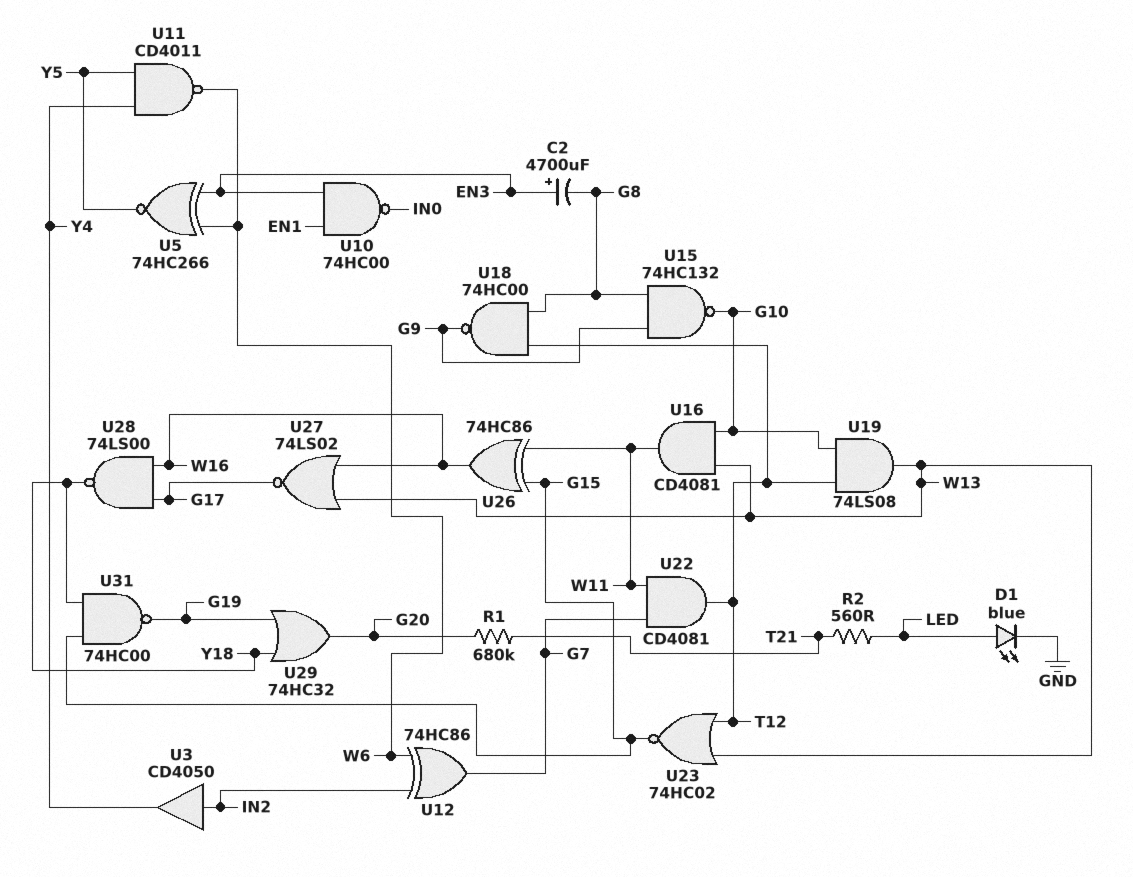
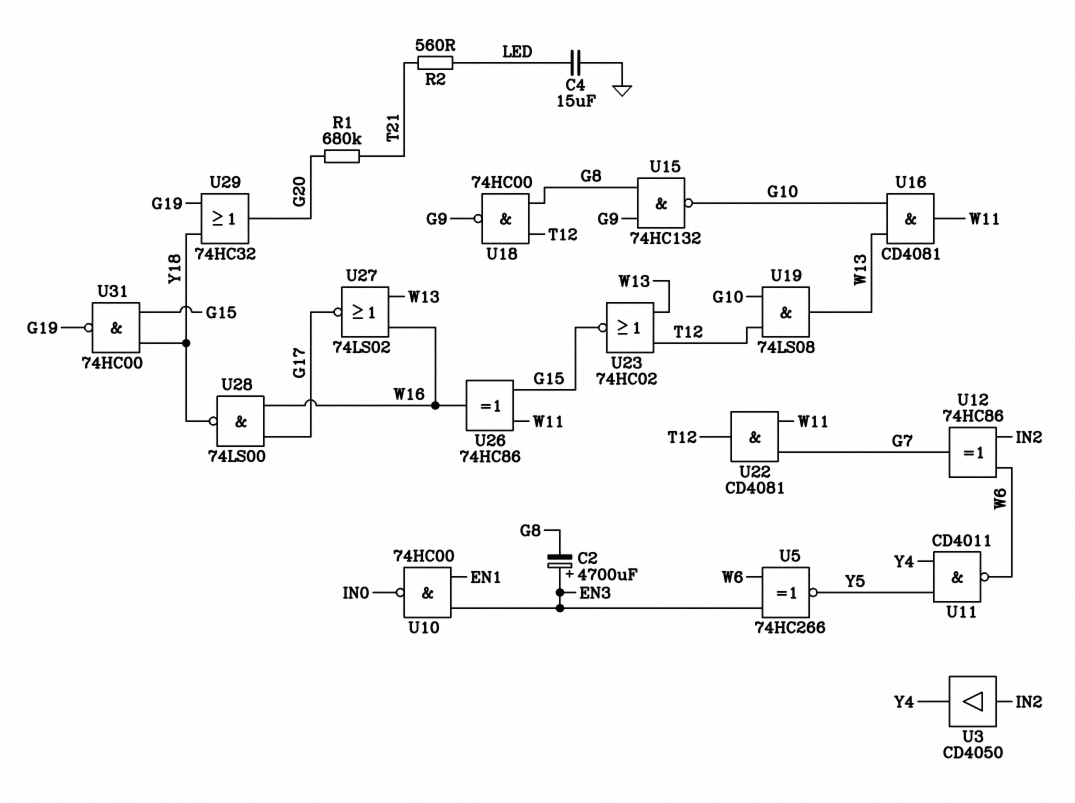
C4: none -> 15uF (GND, LED)
D1: LED blue (A LED, K GND) -> none

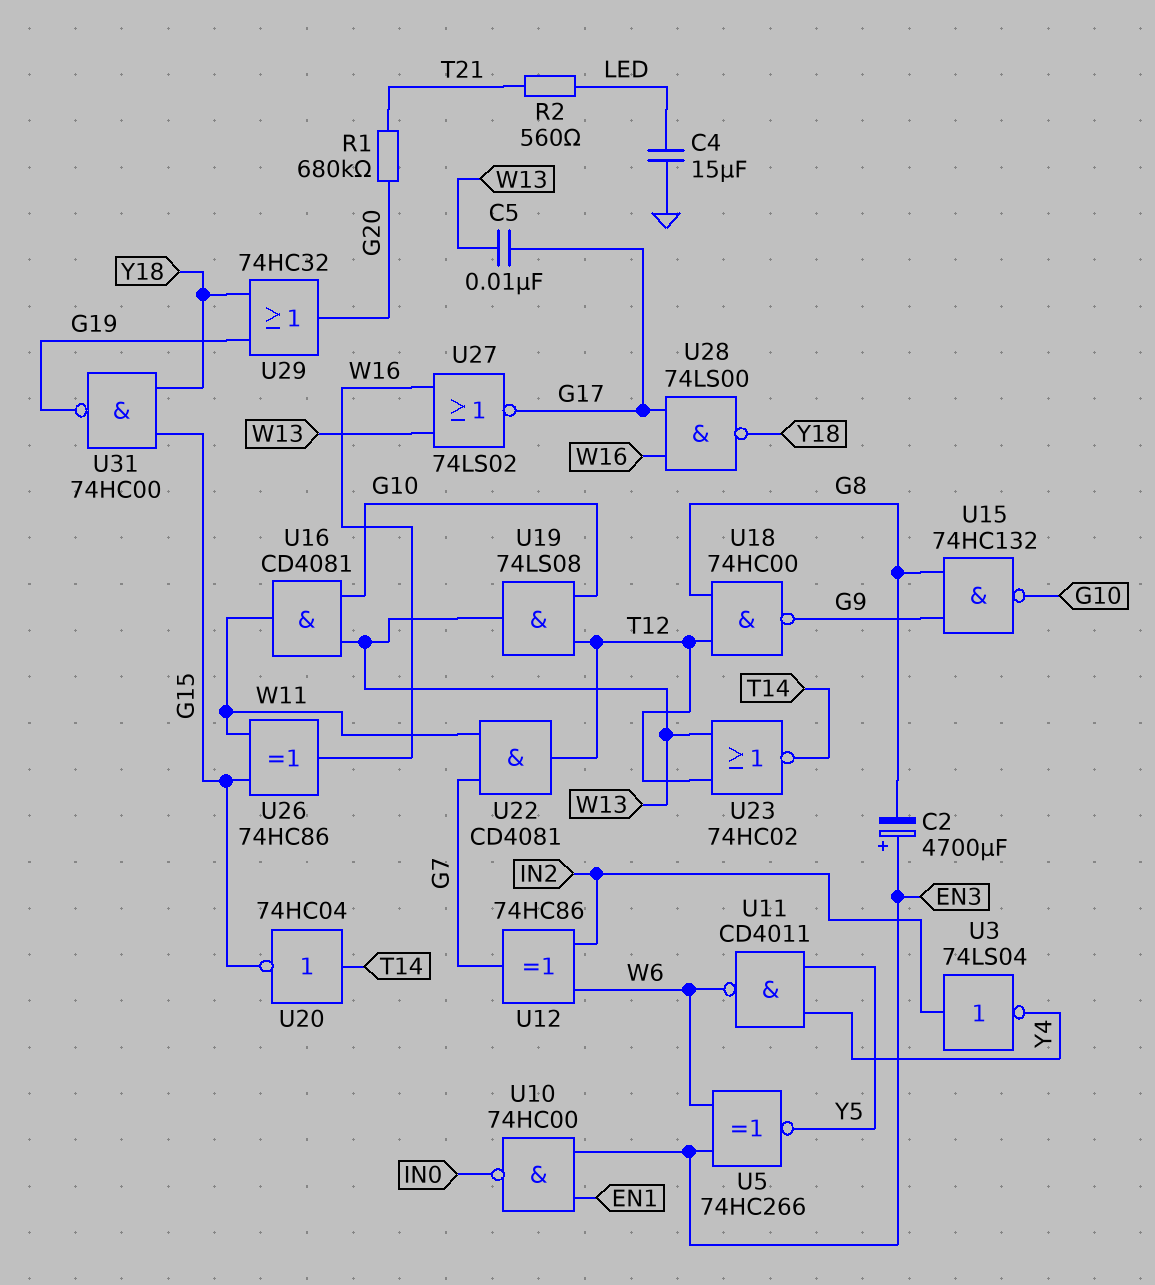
C5: none -> 10nF (G17, W13)
U3: buffer CD4050 (in IN2, out Y4) -> NOT 74LS04 (in IN2, out Y4)
U20: none -> NOT 74HC04 (in T14, out G15)
U23: NOR 74HC02 (in T12, in W13, out G15) -> NOR 74HC02 (in T12, in W13, out T14)

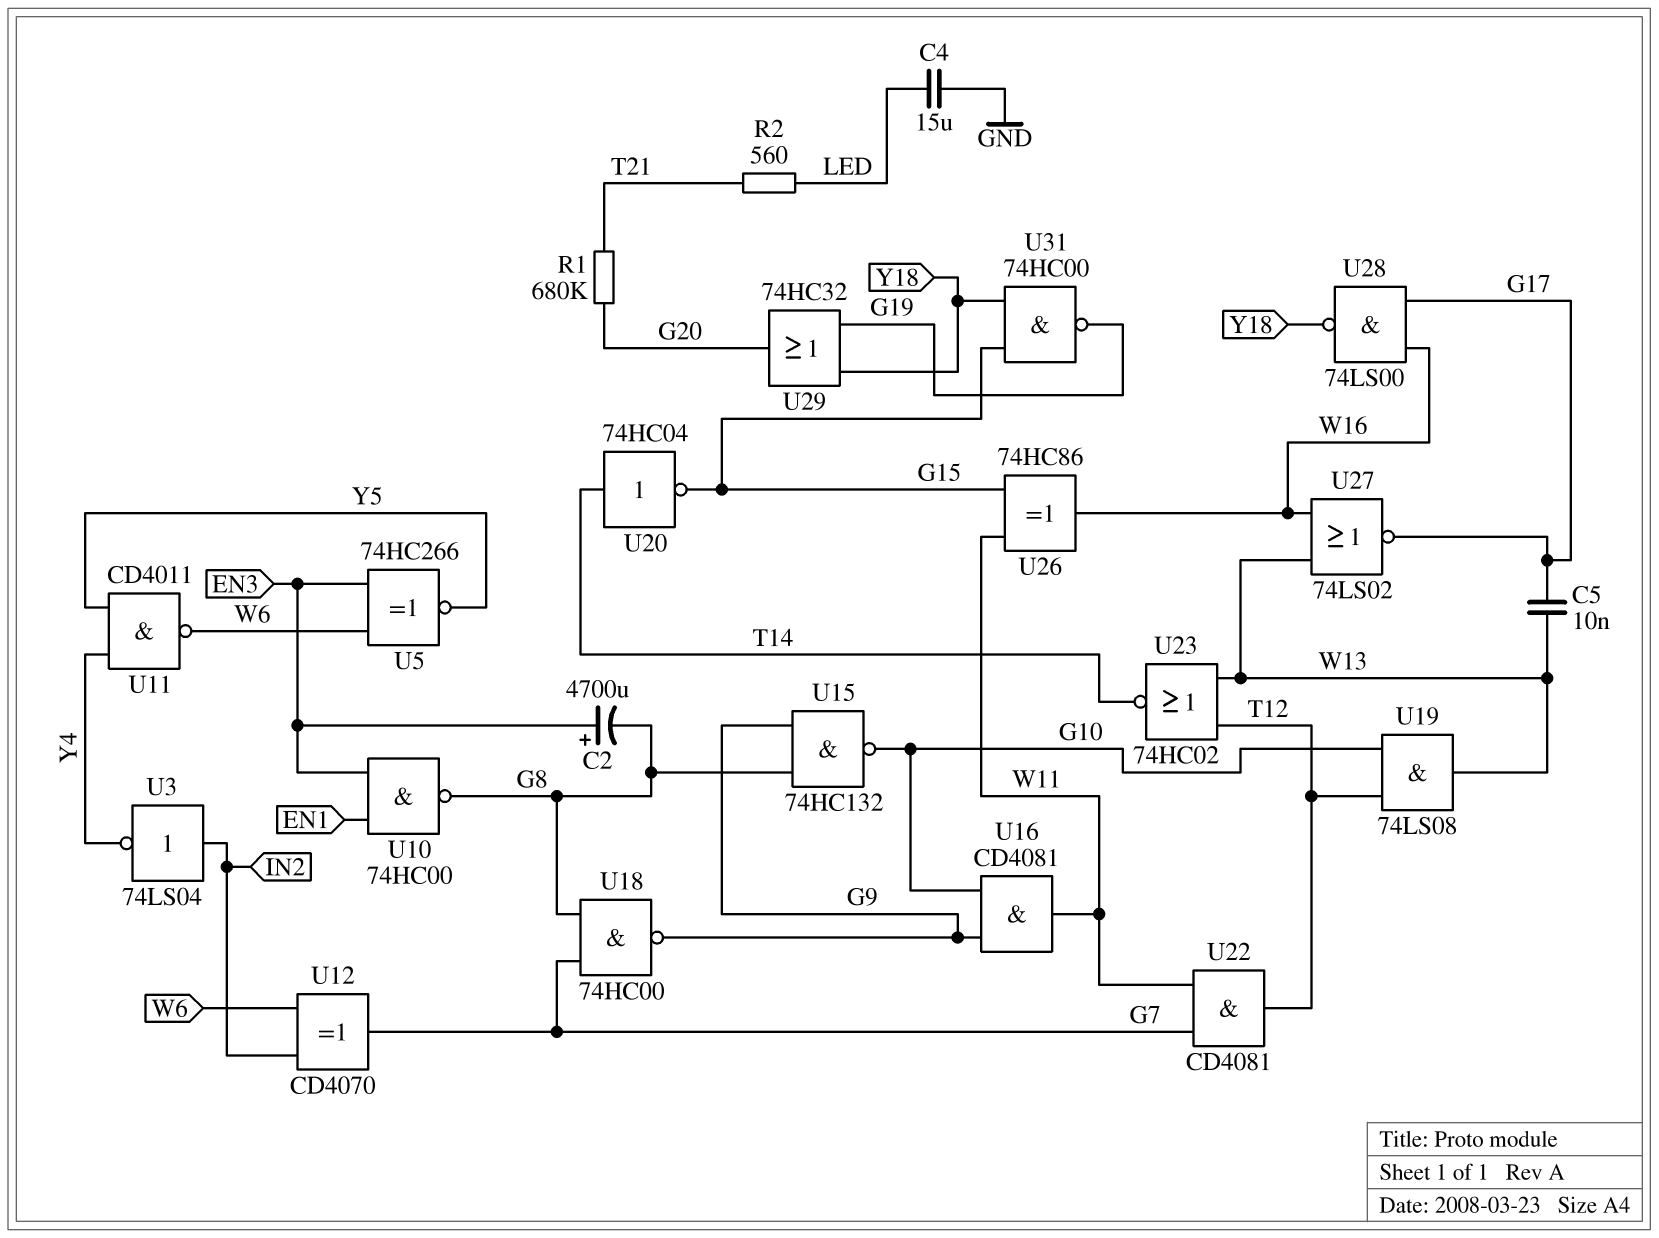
U10: NAND 74HC00 (in EN1, in EN3, out IN0) -> NAND 74HC00 (in EN1, in EN3, out G8)
U12: XOR 74HC86 (in IN2, in W6, out G7) -> XOR CD4070 (in IN2, in W6, out G7)
U16: AND CD4081 (in G10, in W13, out W11) -> AND CD4081 (in G9, in G10, out W11)
U18: NAND 74HC00 (in G8, in T12, out G9) -> NAND 74HC00 (in G7, in G8, out G9)

